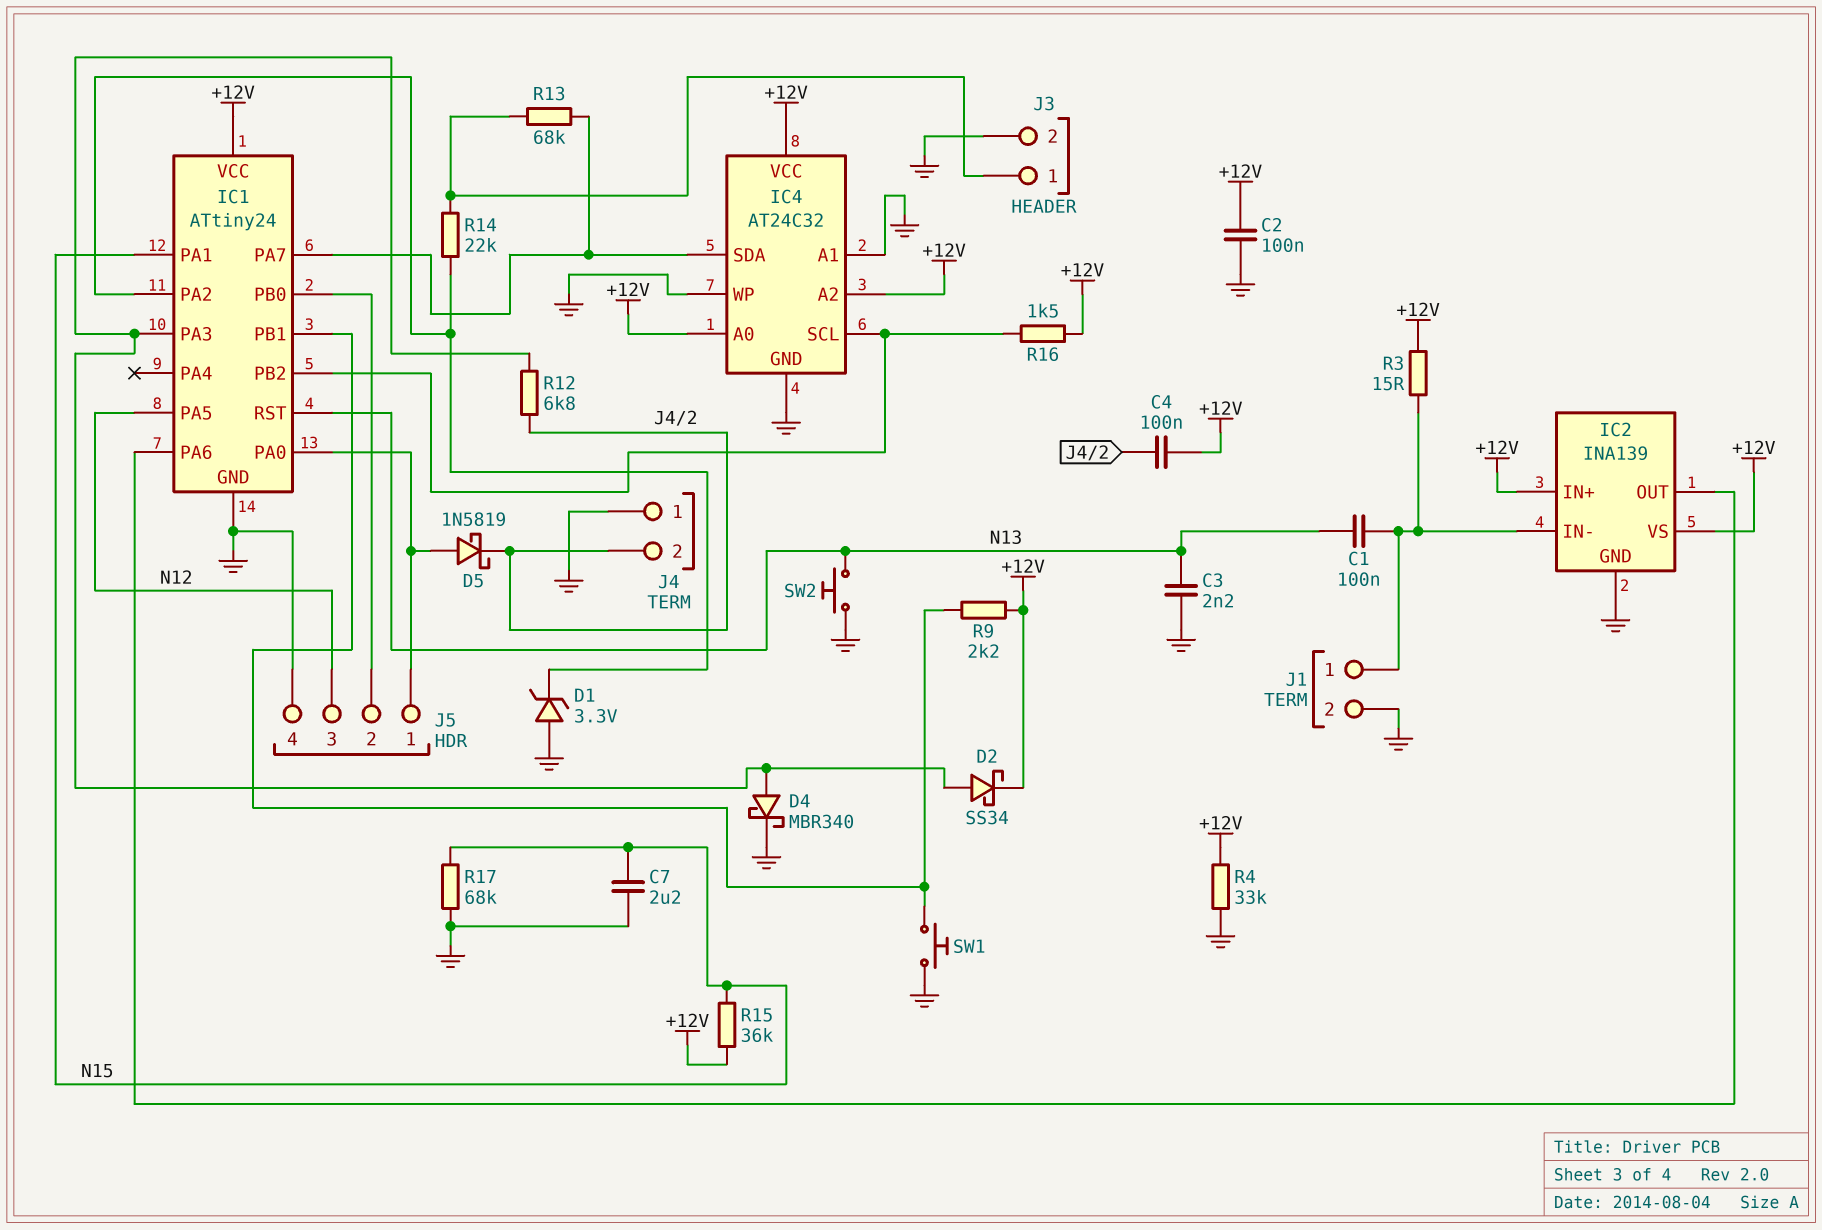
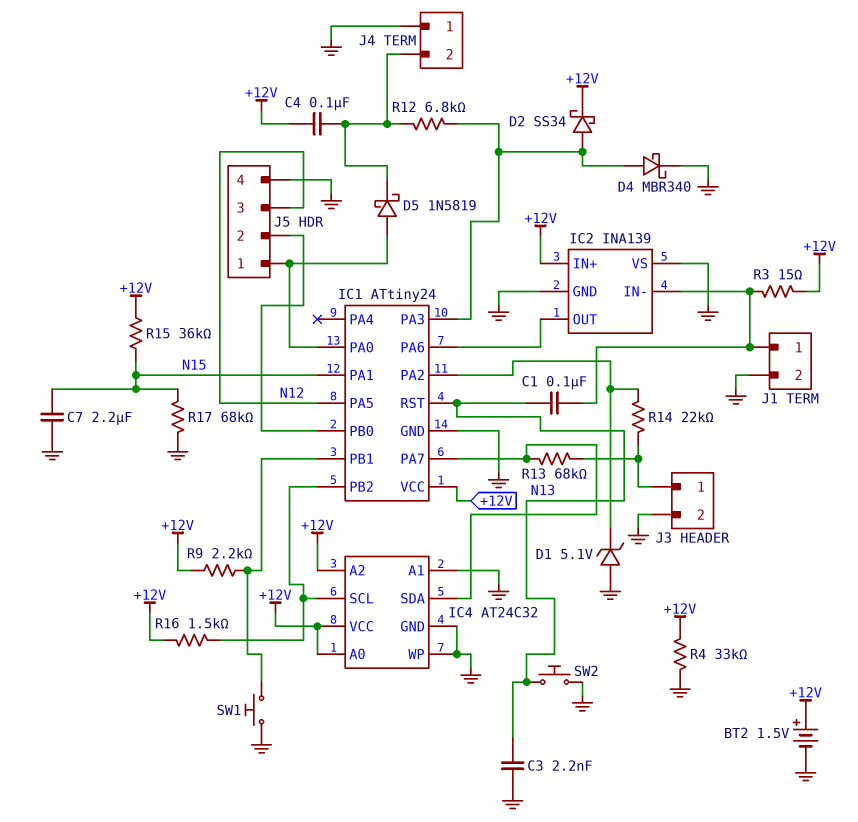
BT2: none -> 1.5V (plus +12V, minus GND)
C2: 100nF (+12V, GND) -> none
D1: zener 3.3V (A GND, K IC1/PA2) -> zener 5.1V (A GND, K IC1/PA2)
IC2 pin VS: +12V -> GND

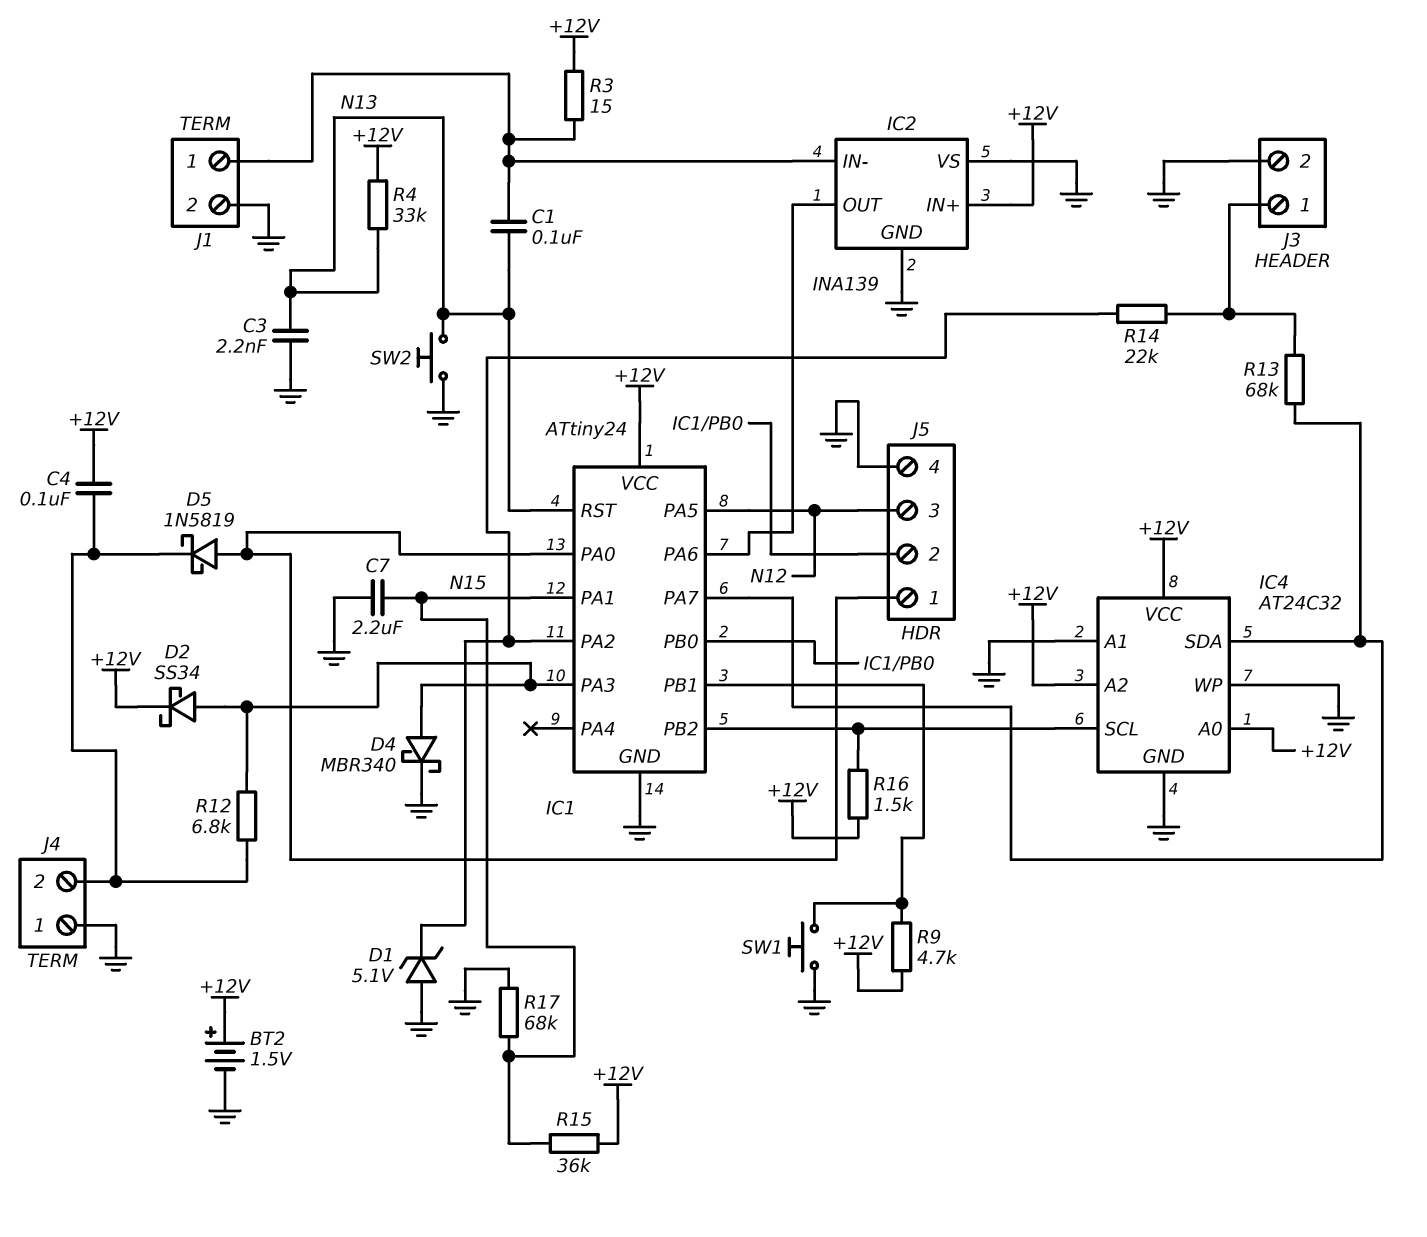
R4: 33k (+12V, GND) -> 33k (+12V, N13)
R9: 2.2k (+12V, IC1/PB1) -> 4.7k (+12V, IC1/PB1)

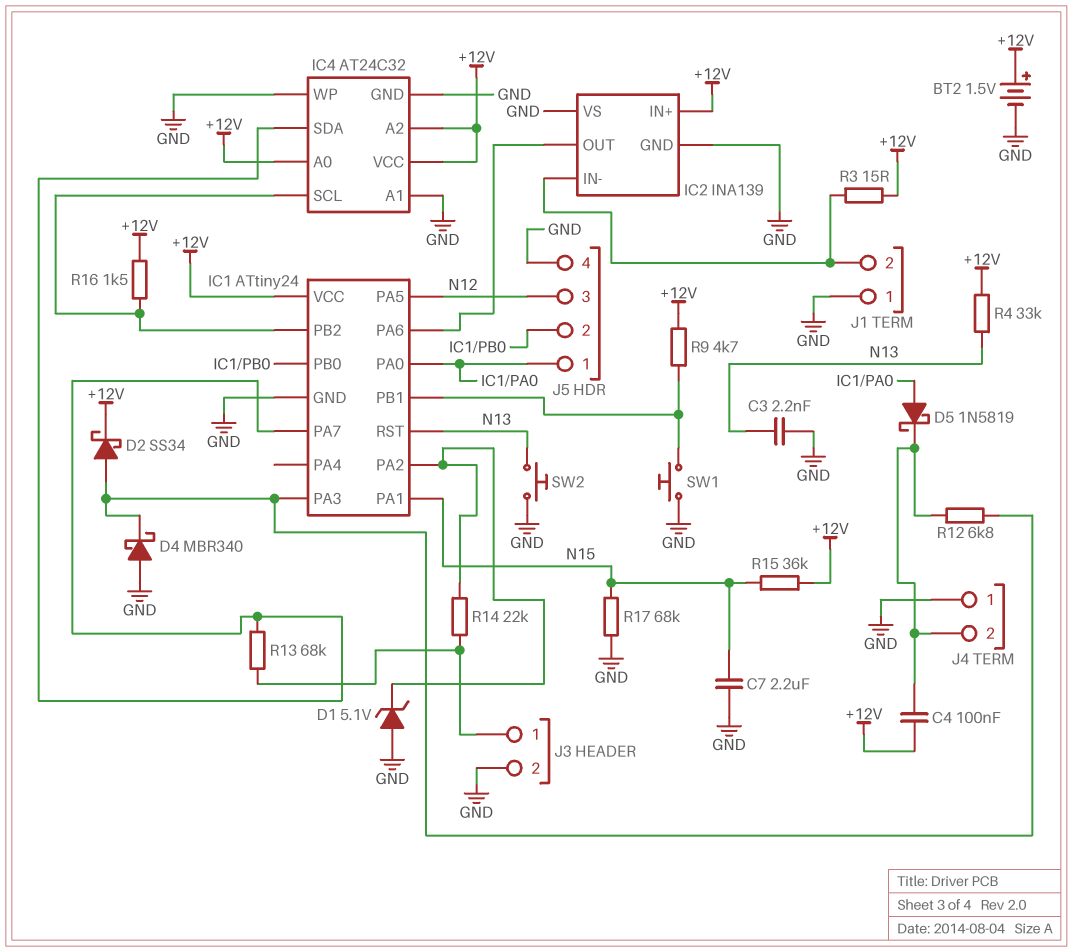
C1: 100nF (IC2/IN-, N13) -> none
D4: schottky MBR340 (A IC1/PA3, K GND) -> schottky MBR340 (A GND, K IC1/PA3)
J1 pin 1: IC2/IN- -> GND
J1 pin 2: GND -> IC2/IN-

